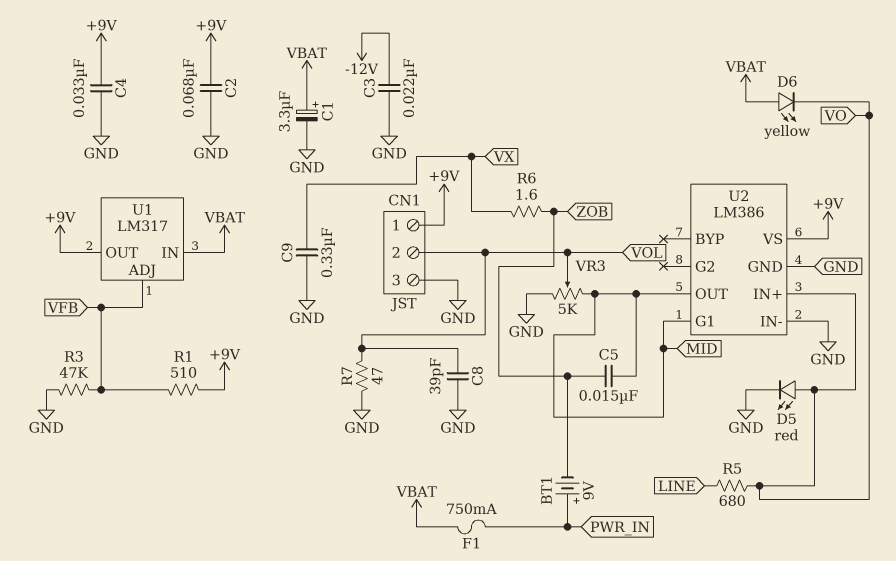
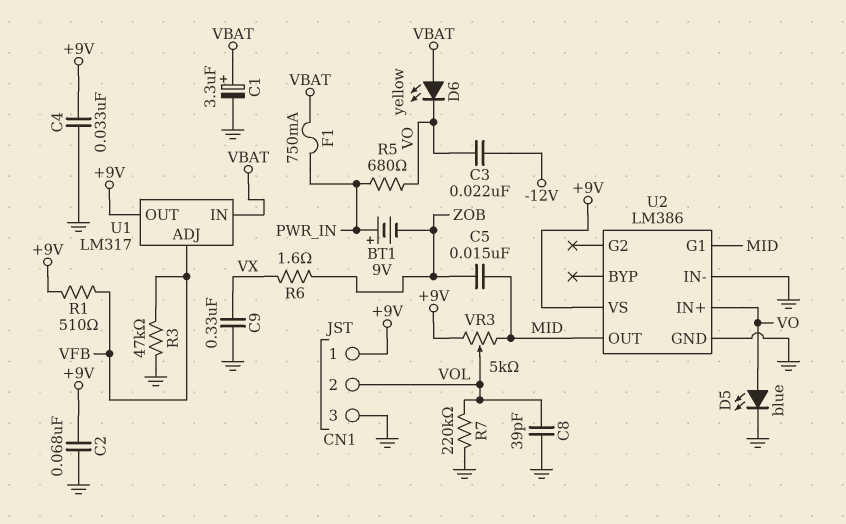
C3: 22nF (-12V, GND) -> 22nF (-12V, VO)
D5: LED red (A VO, K GND) -> LED blue (A VO, K GND)
R5: 680 (LINE, VO) -> 680 (PWR_IN, VO)
R7: 47 (GND, VOL) -> 220k (GND, VOL)
VR3: 5k (GND, MID, wiper VOL) -> 5k (+9V, MID, wiper VOL)

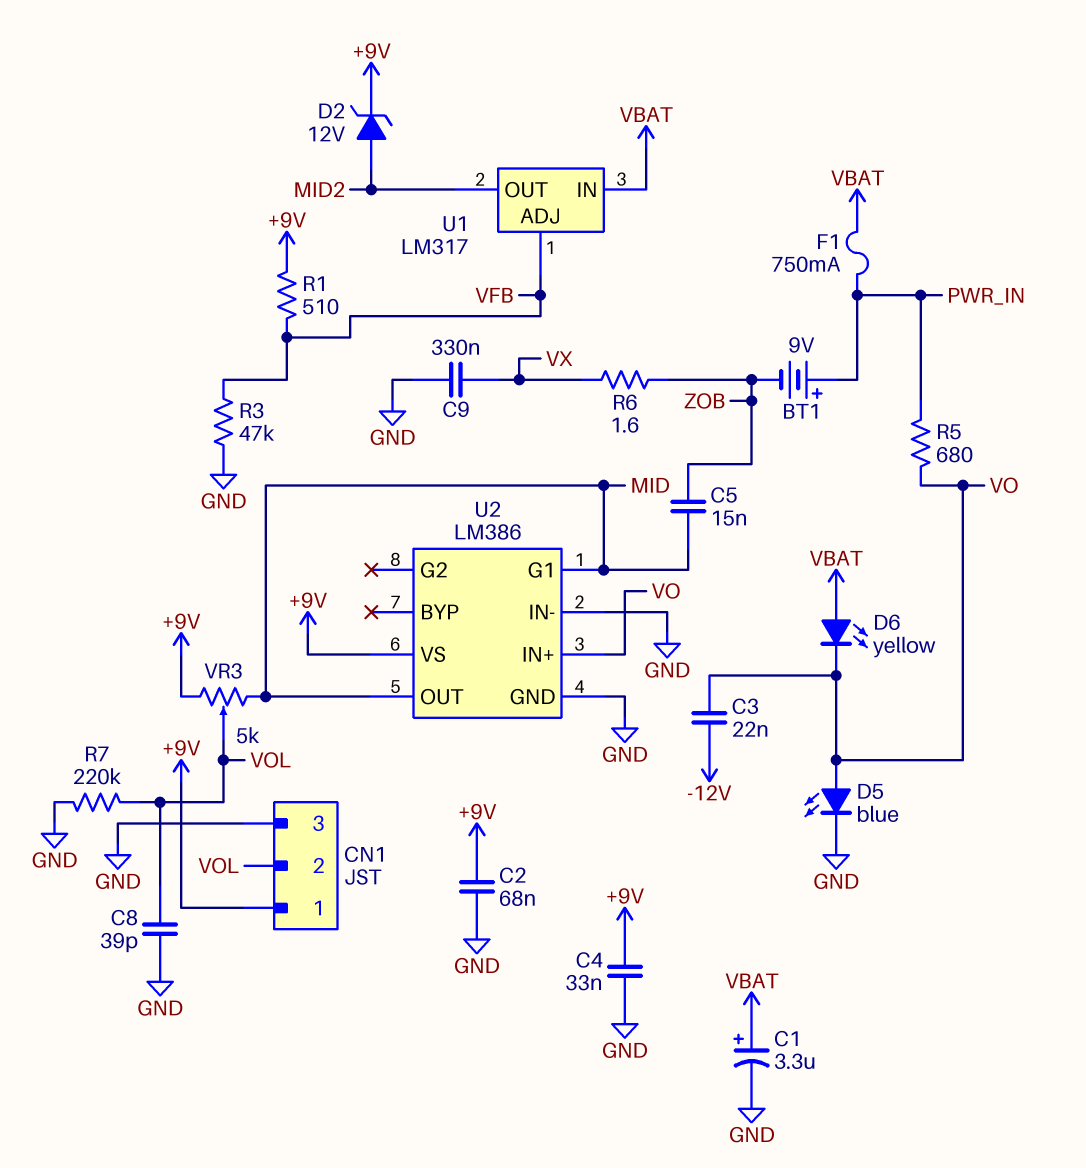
D2: none -> zener 12V (A MID2, K +9V)
U1 pin OUT: +9V -> MID2

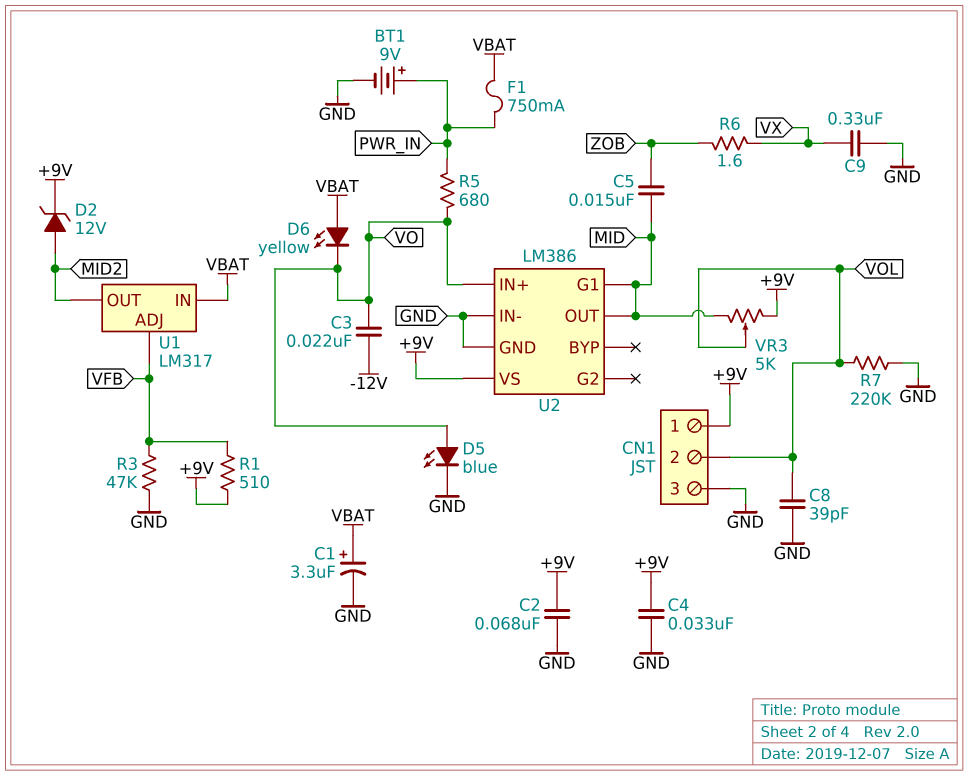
BT1: 9V (plus PWR_IN, minus ZOB) -> 9V (plus PWR_IN, minus GND)

